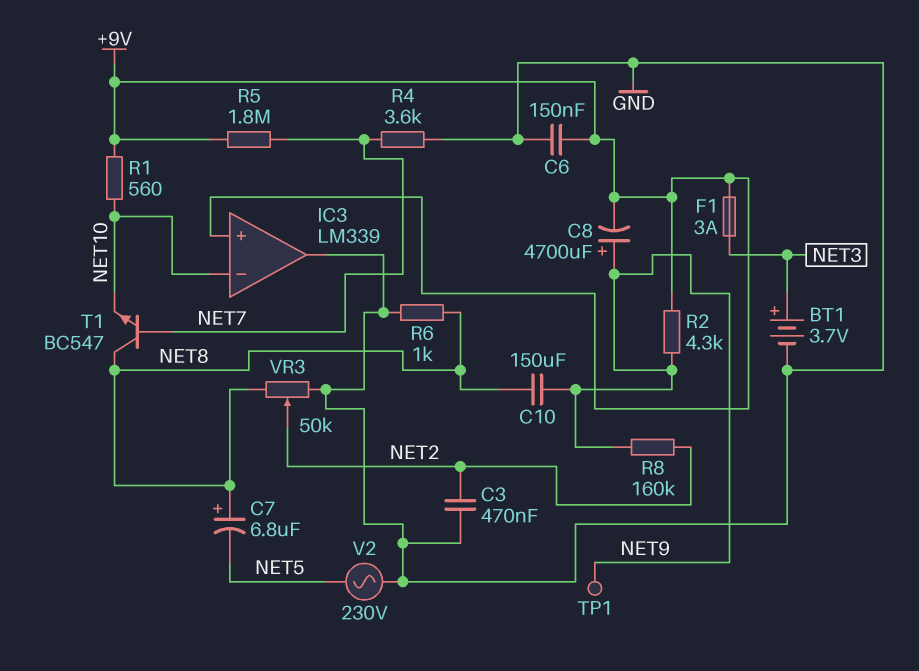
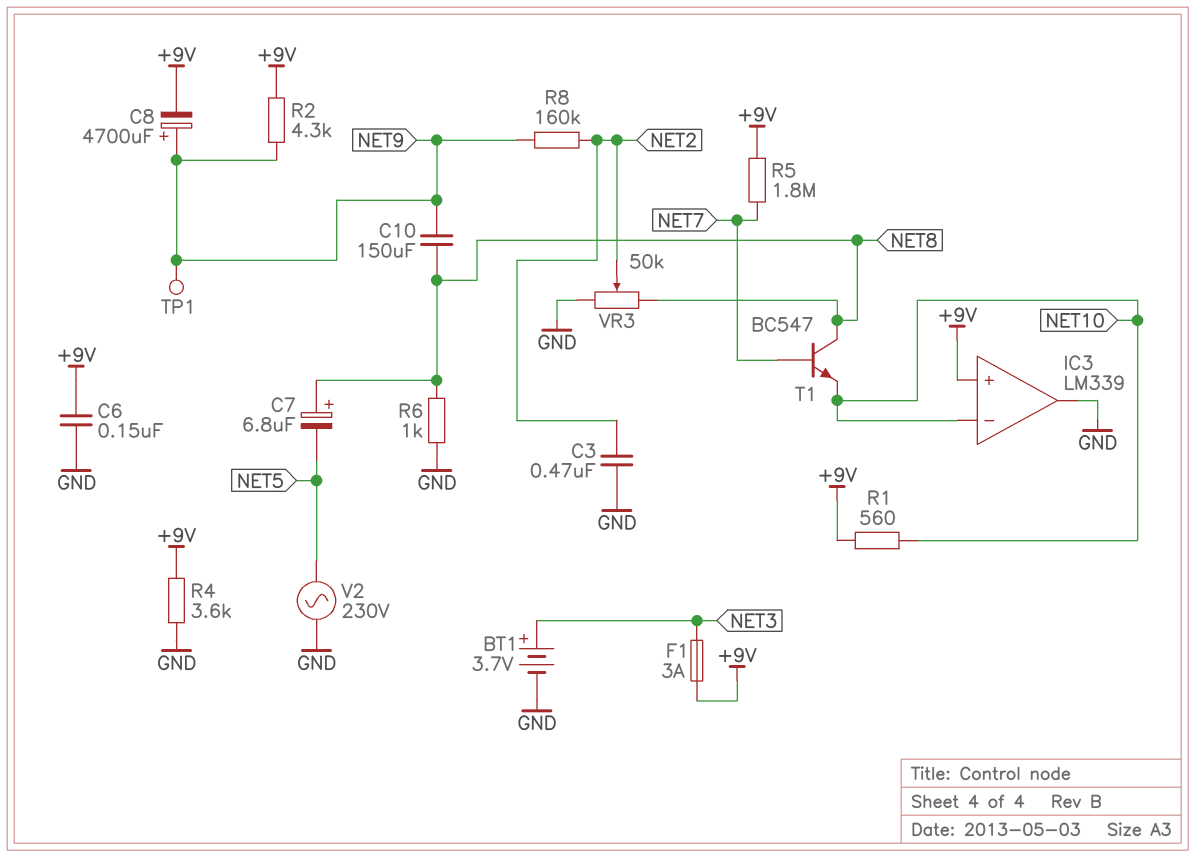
R4: 3.6k (GND, NET7) -> 3.6k (+9V, GND)

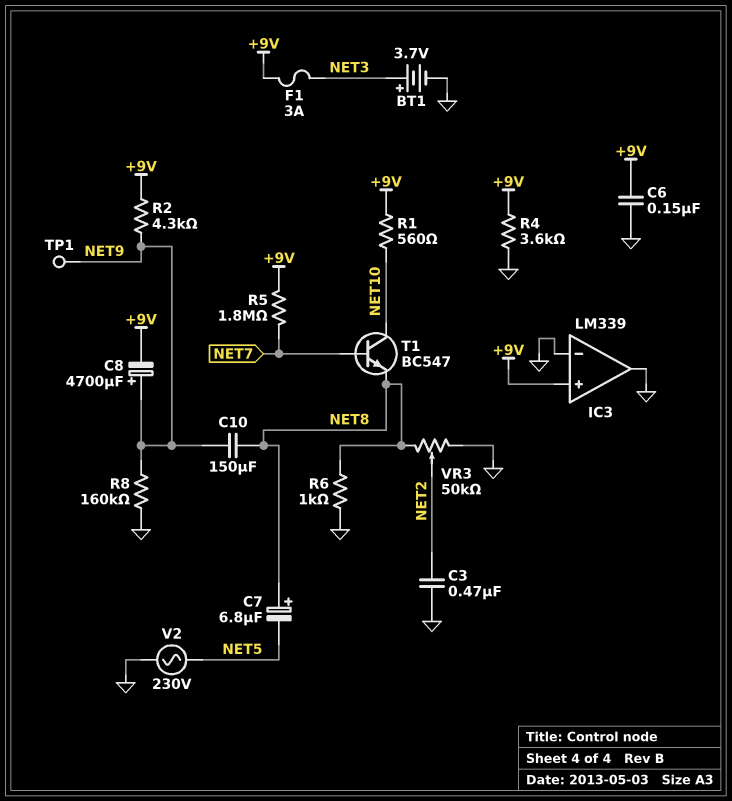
IC3 pin in-: NET10 -> GND
R8: 160k (NET2, NET9) -> 160k (GND, NET9)
T1: NPN BC547 (B NET7, C NET8, E NET10) -> NPN BC547 (B NET7, C NET10, E NET8)

